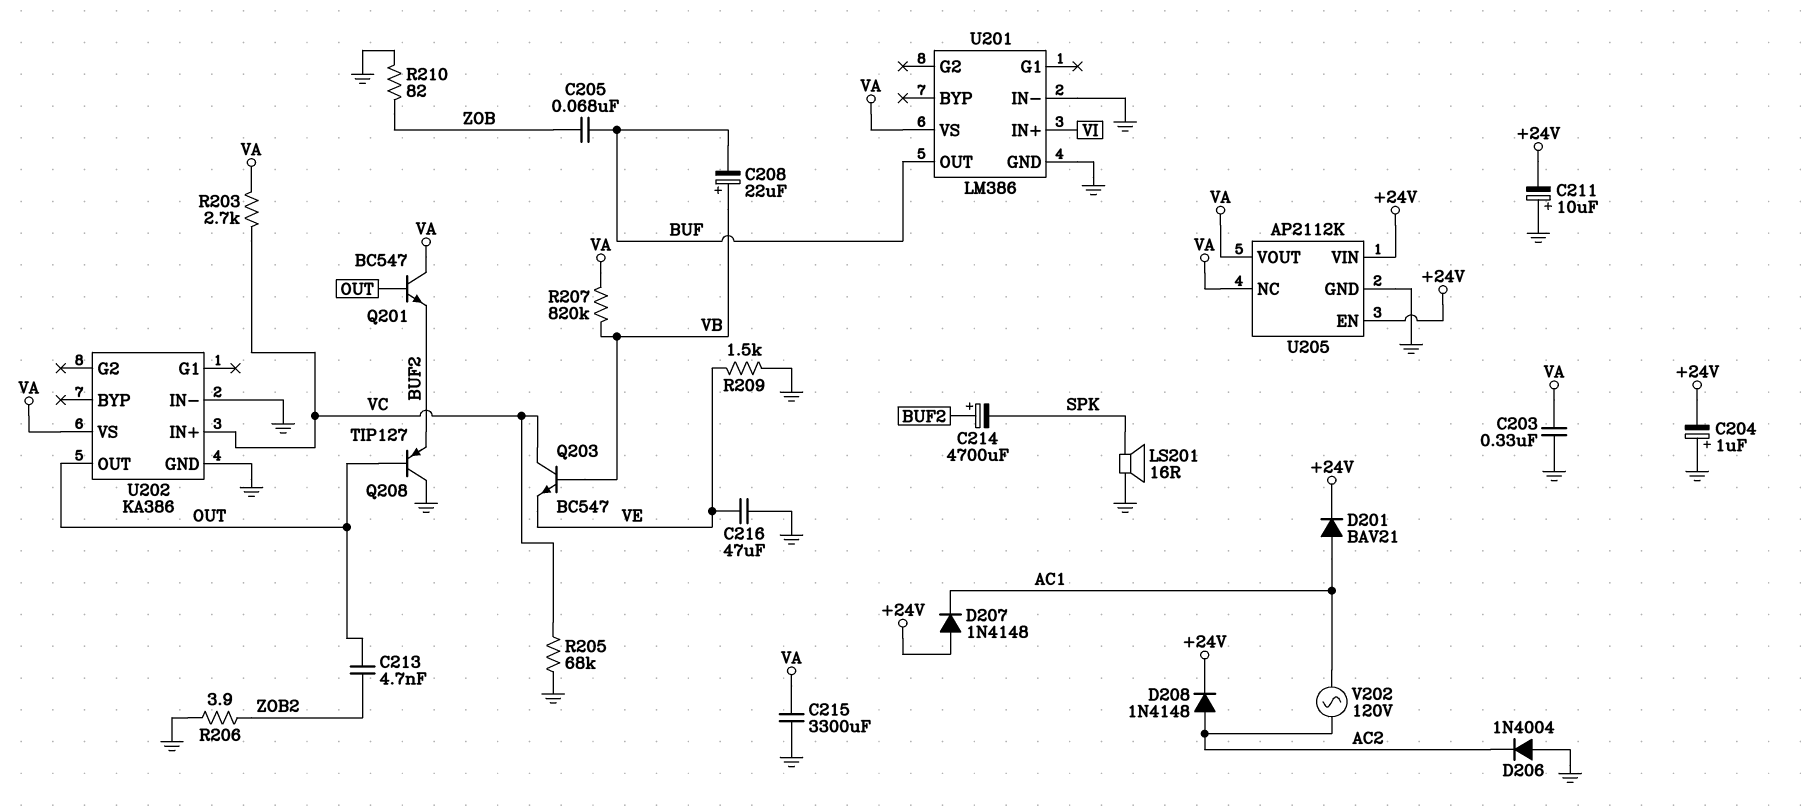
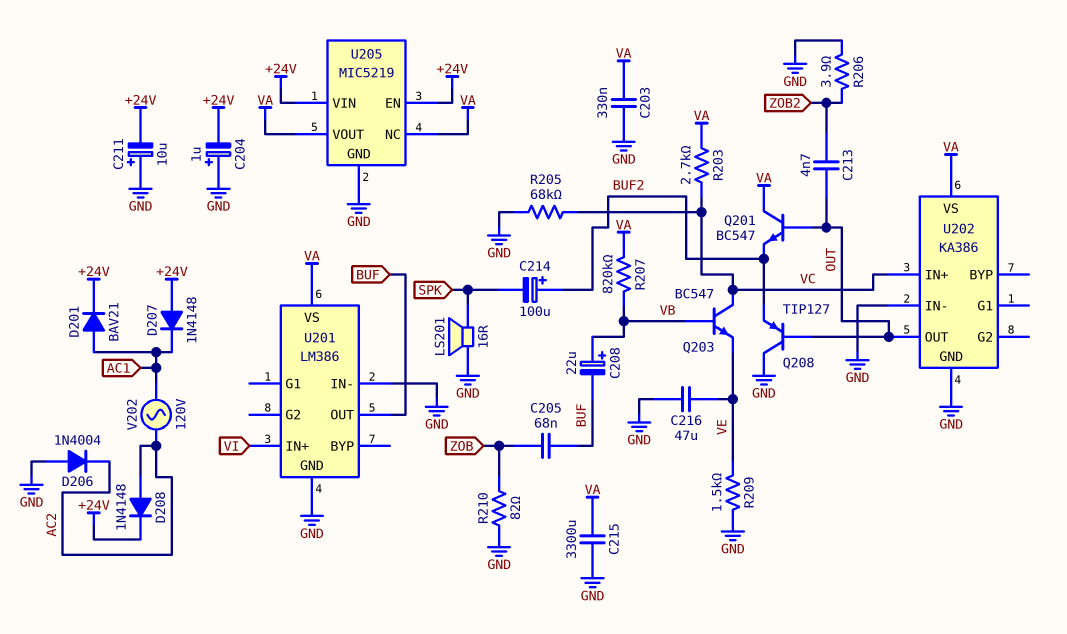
C214: 4700uF (plus BUF2, minus SPK) -> 100uF (plus BUF2, minus SPK)
U205: AP2112K -> MIC5219

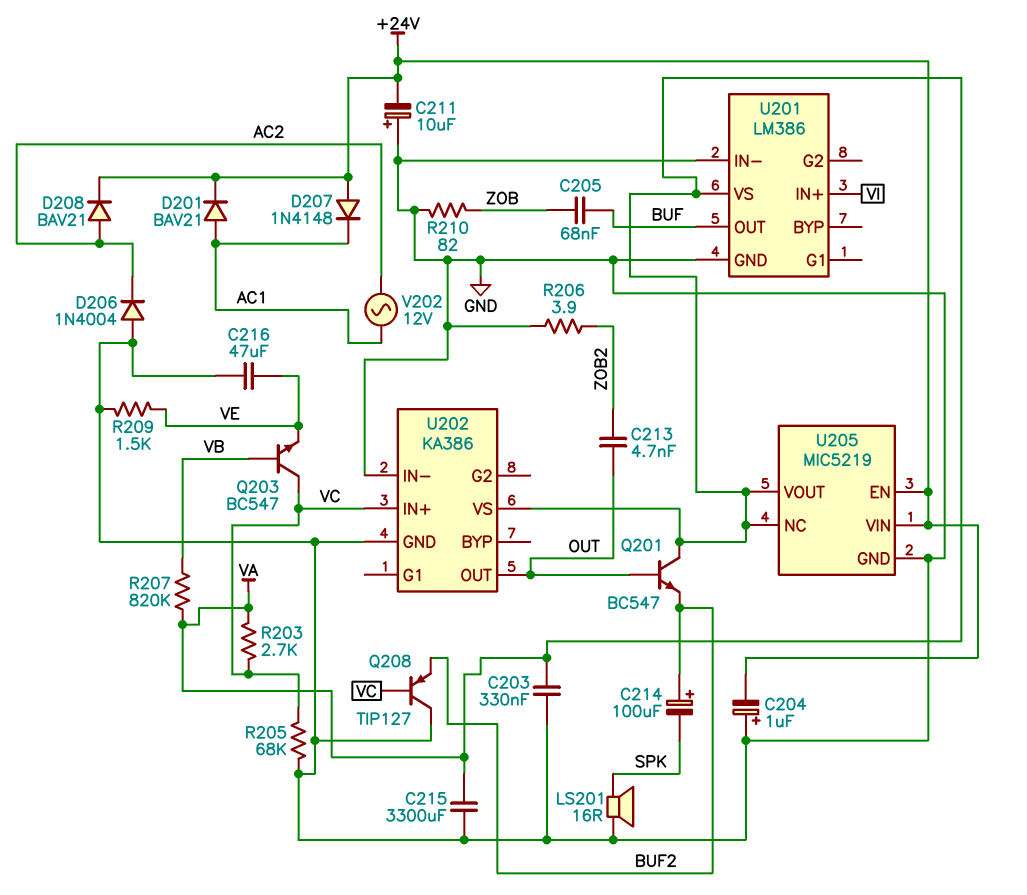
C208: 22uF (plus VB, minus BUF) -> none
D208: diode 1N4148 (A AC2, K +24V) -> diode BAV21 (A AC2, K +24V)
Q208: PNP TIP127 (B OUT, C GND, E BUF2) -> PNP TIP127 (B VC, C GND, E BUF2)
V202: AC 120V (AC1, AC2) -> AC 12V (AC1, AC2)

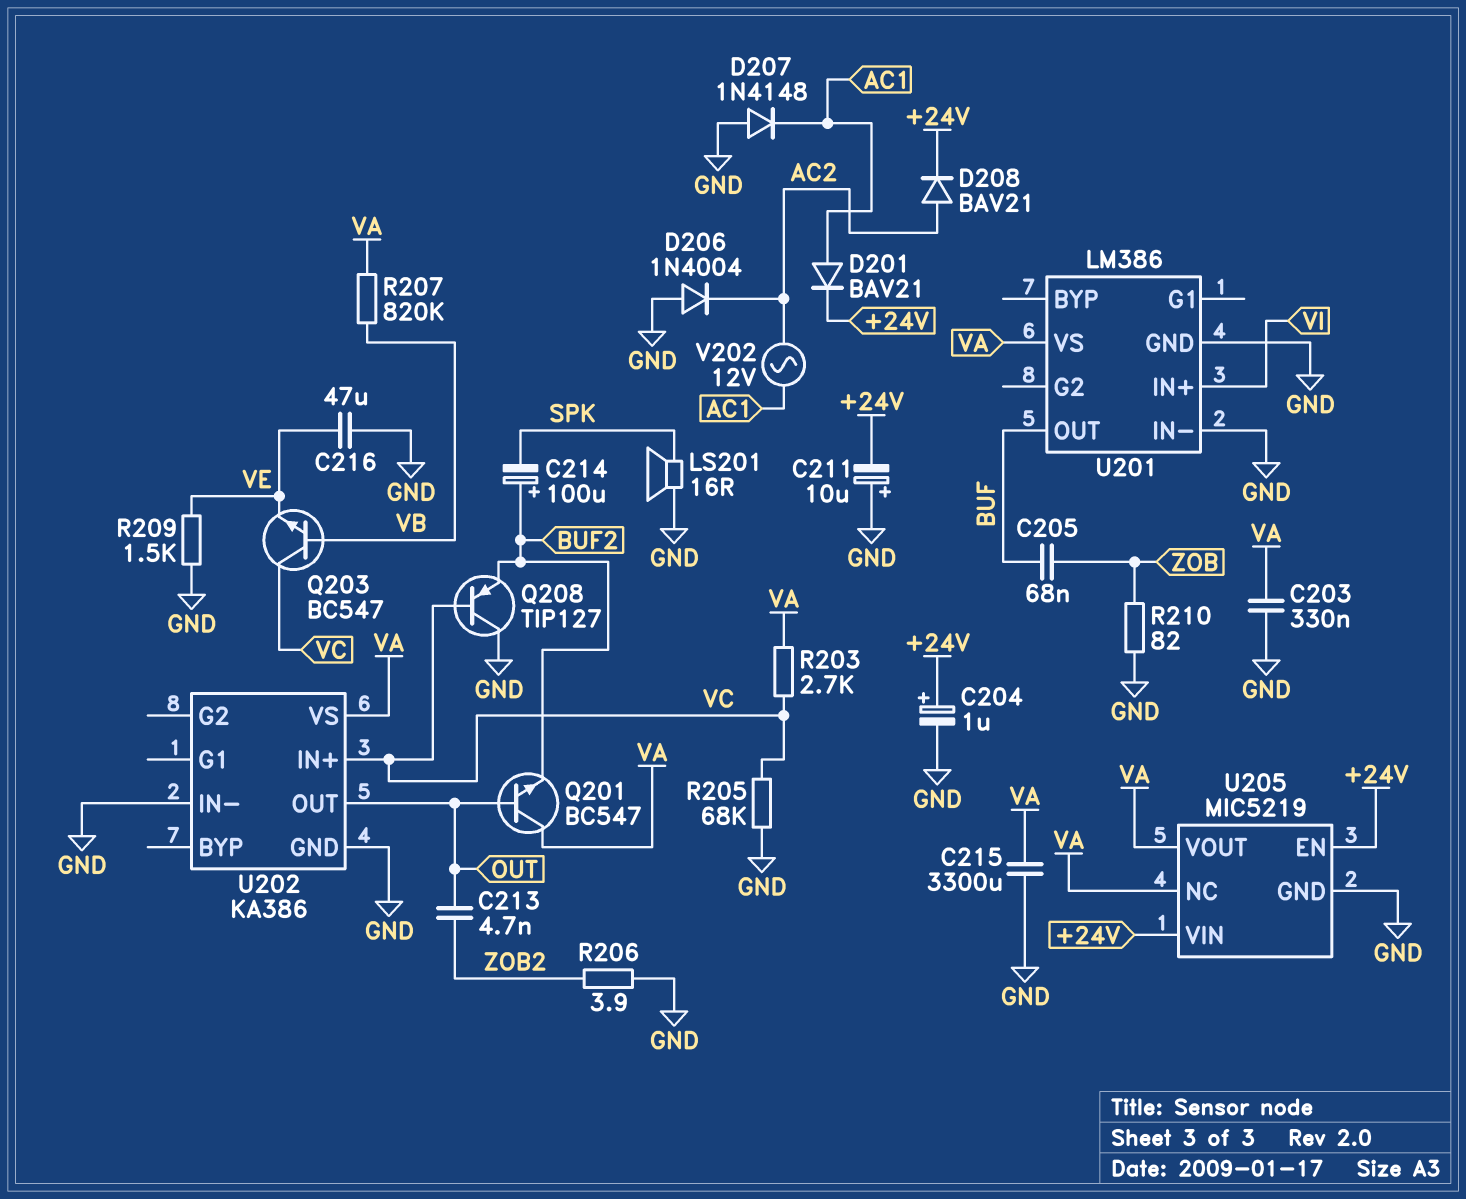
C204: 1uF (plus GND, minus +24V) -> 1uF (plus +24V, minus GND)
D207: diode 1N4148 (A +24V, K AC1) -> diode 1N4148 (A GND, K AC1)

